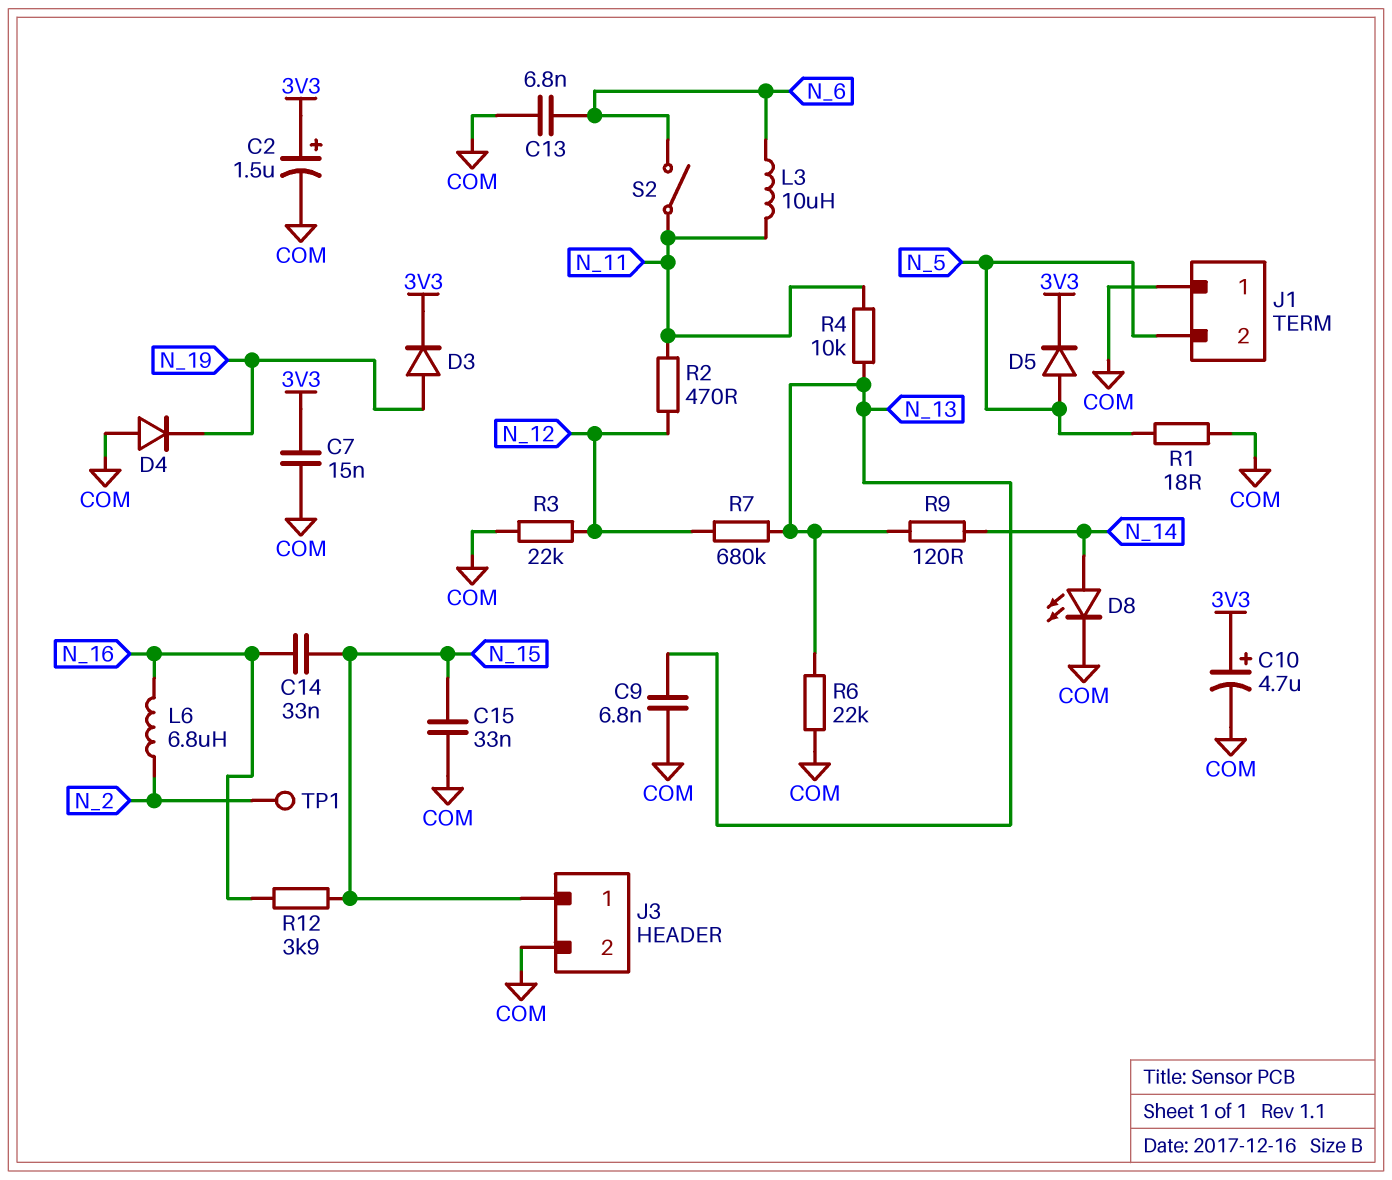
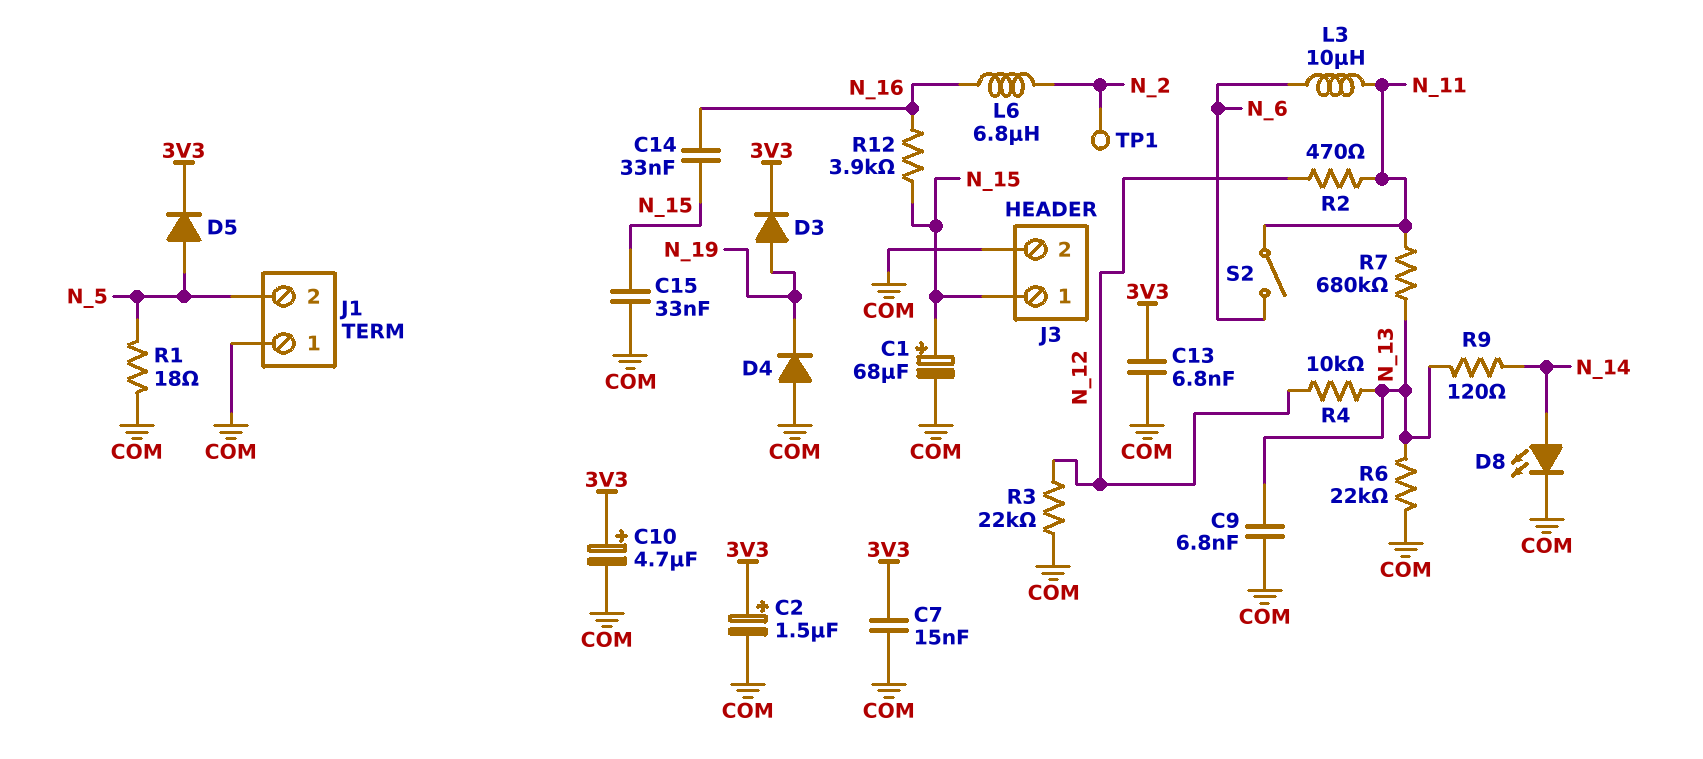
C1: none -> 68uF (plus N_15, minus COM)
C13: 6.8nF (COM, N_6) -> 6.8nF (3V3, COM)
R4: 10k (N_11, N_13) -> 10k (N_12, N_13)
R7: 680k (N_12, N_13) -> 680k (N_11, N_13)

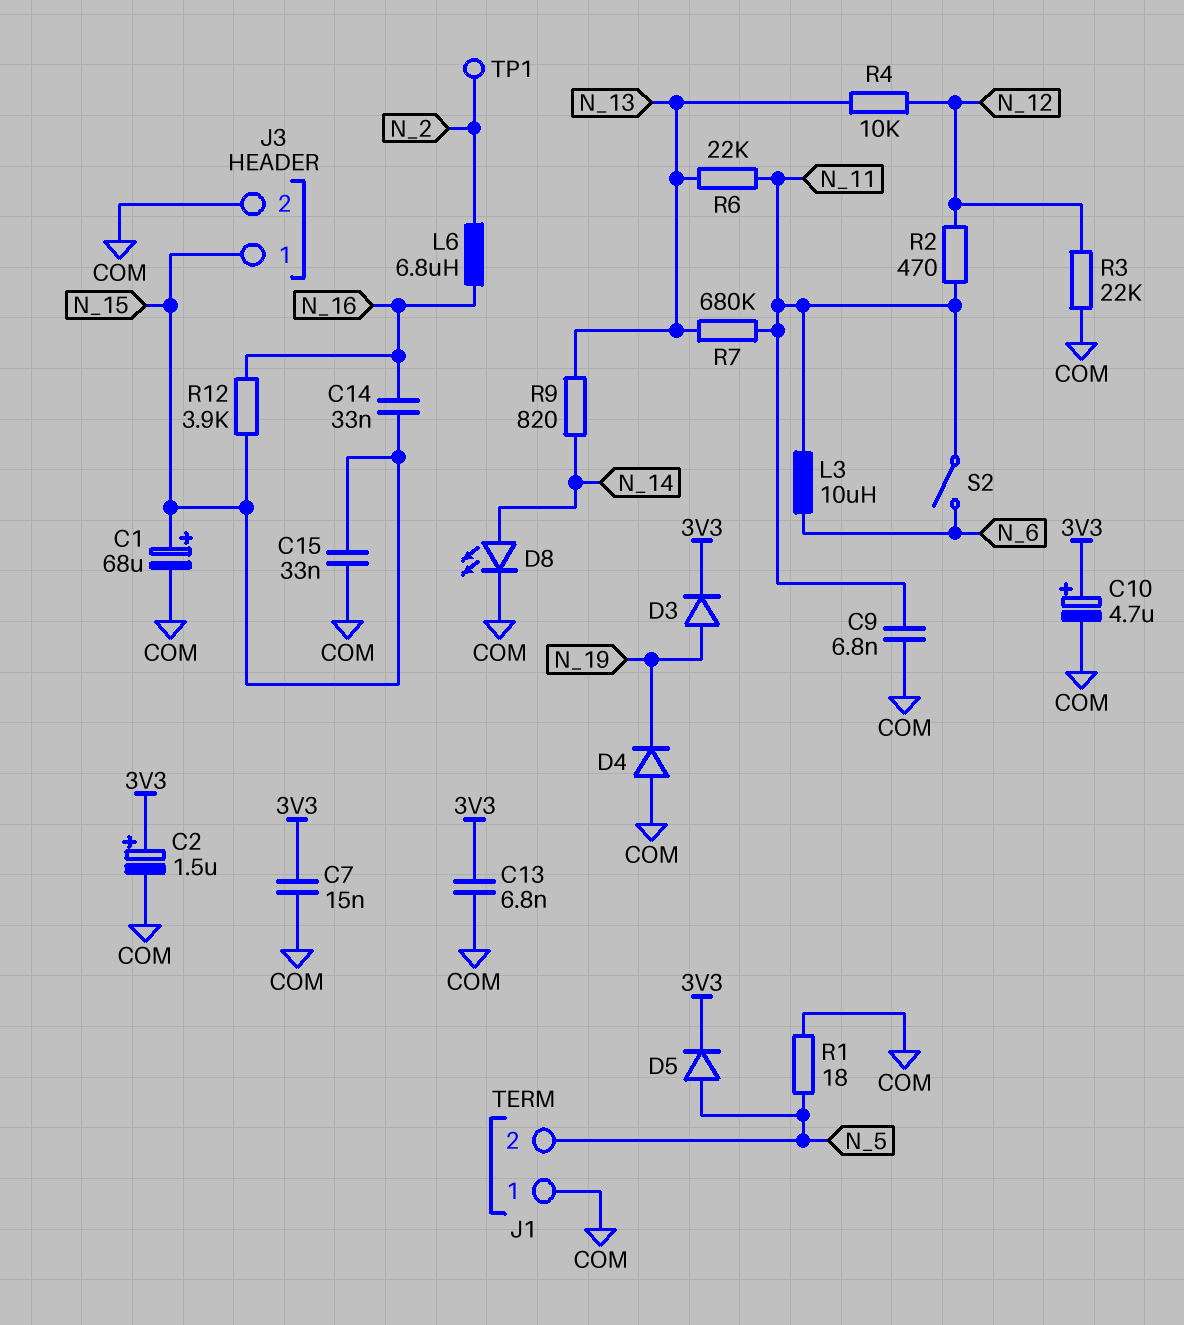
C9: 6.8nF (COM, N_13) -> 6.8nF (COM, N_11)
R6: 22k (COM, N_13) -> 22k (N_11, N_13)
R9: 120 (N_13, N_14) -> 820 (N_13, N_14)

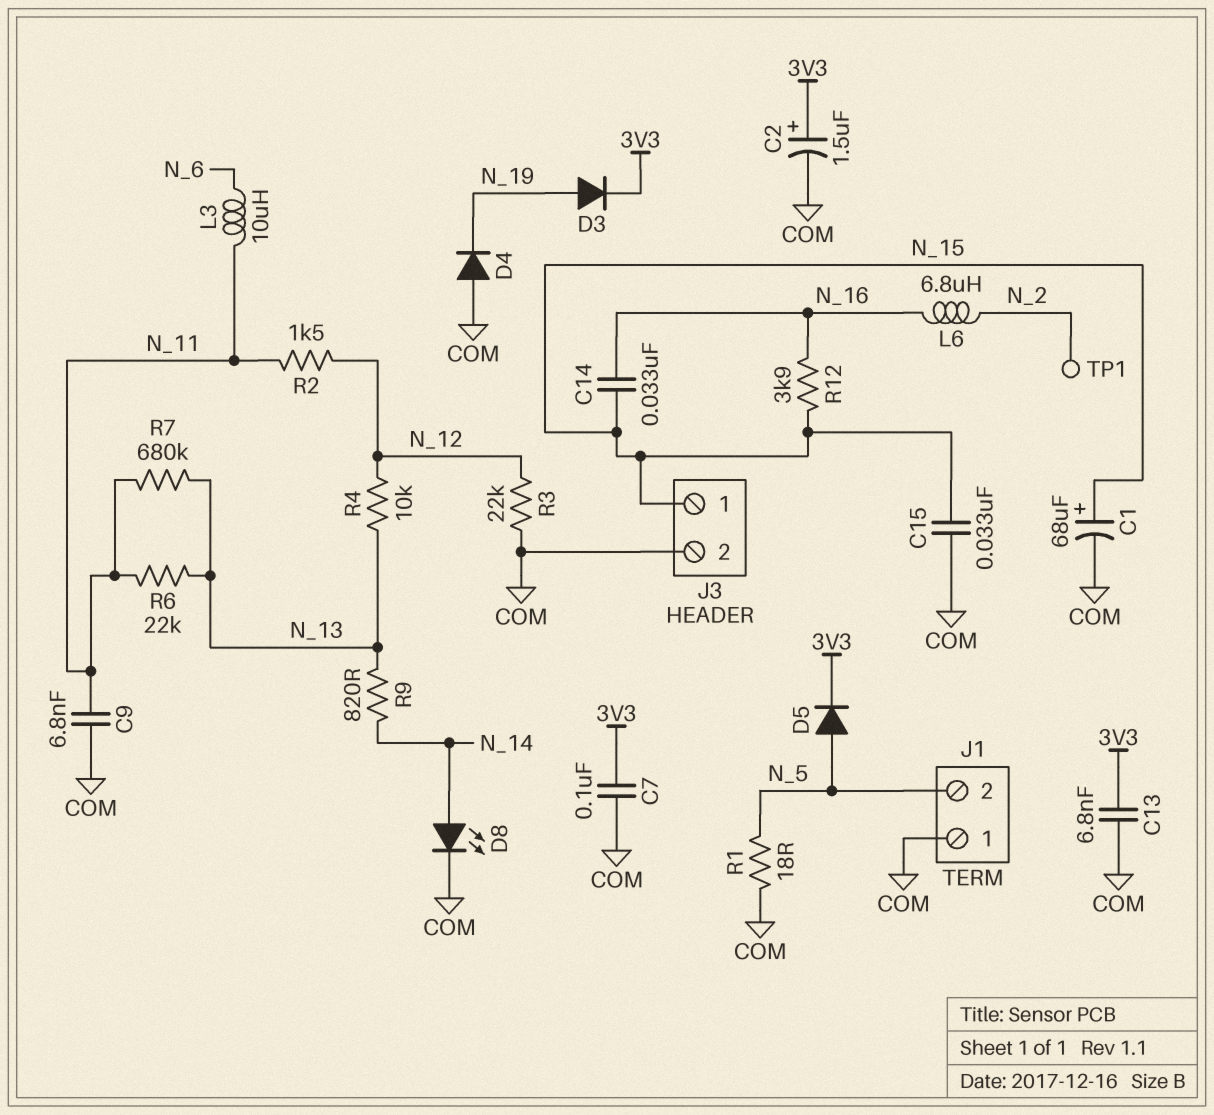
C7: 15nF (3V3, COM) -> 100nF (3V3, COM)
C10: 4.7uF (plus 3V3, minus COM) -> none
R2: 470 (N_11, N_12) -> 1.5k (N_11, N_12)
S2: switch (N_6, N_11) -> none

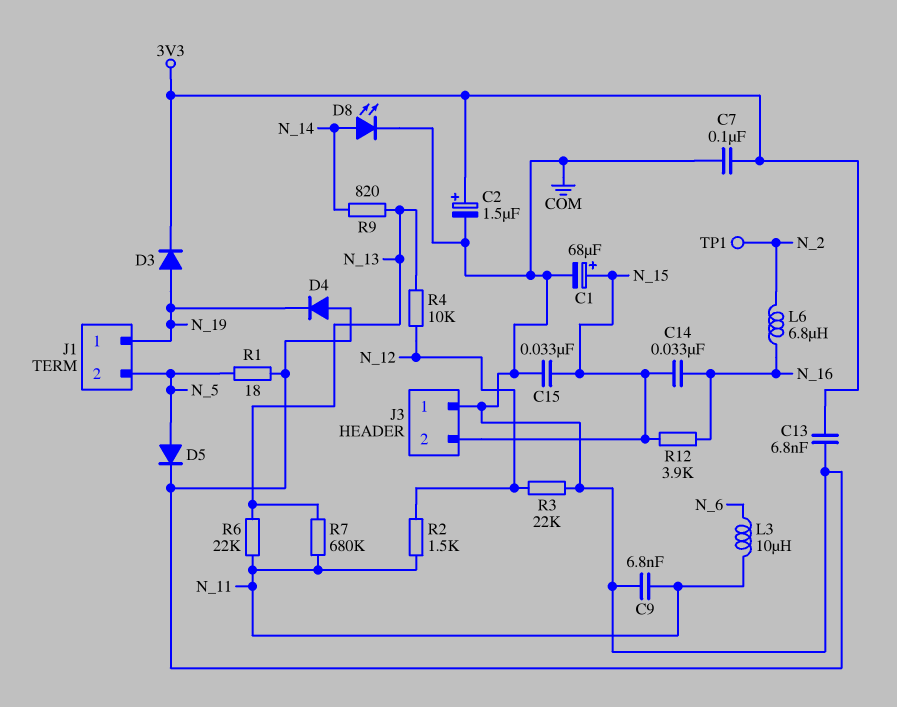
D5: diode (A N_5, K 3V3) -> diode (A N_5, K COM)
J1 pin 1: COM -> N_19
J3 pin 1: N_15 -> COM
J3 pin 2: COM -> N_15

